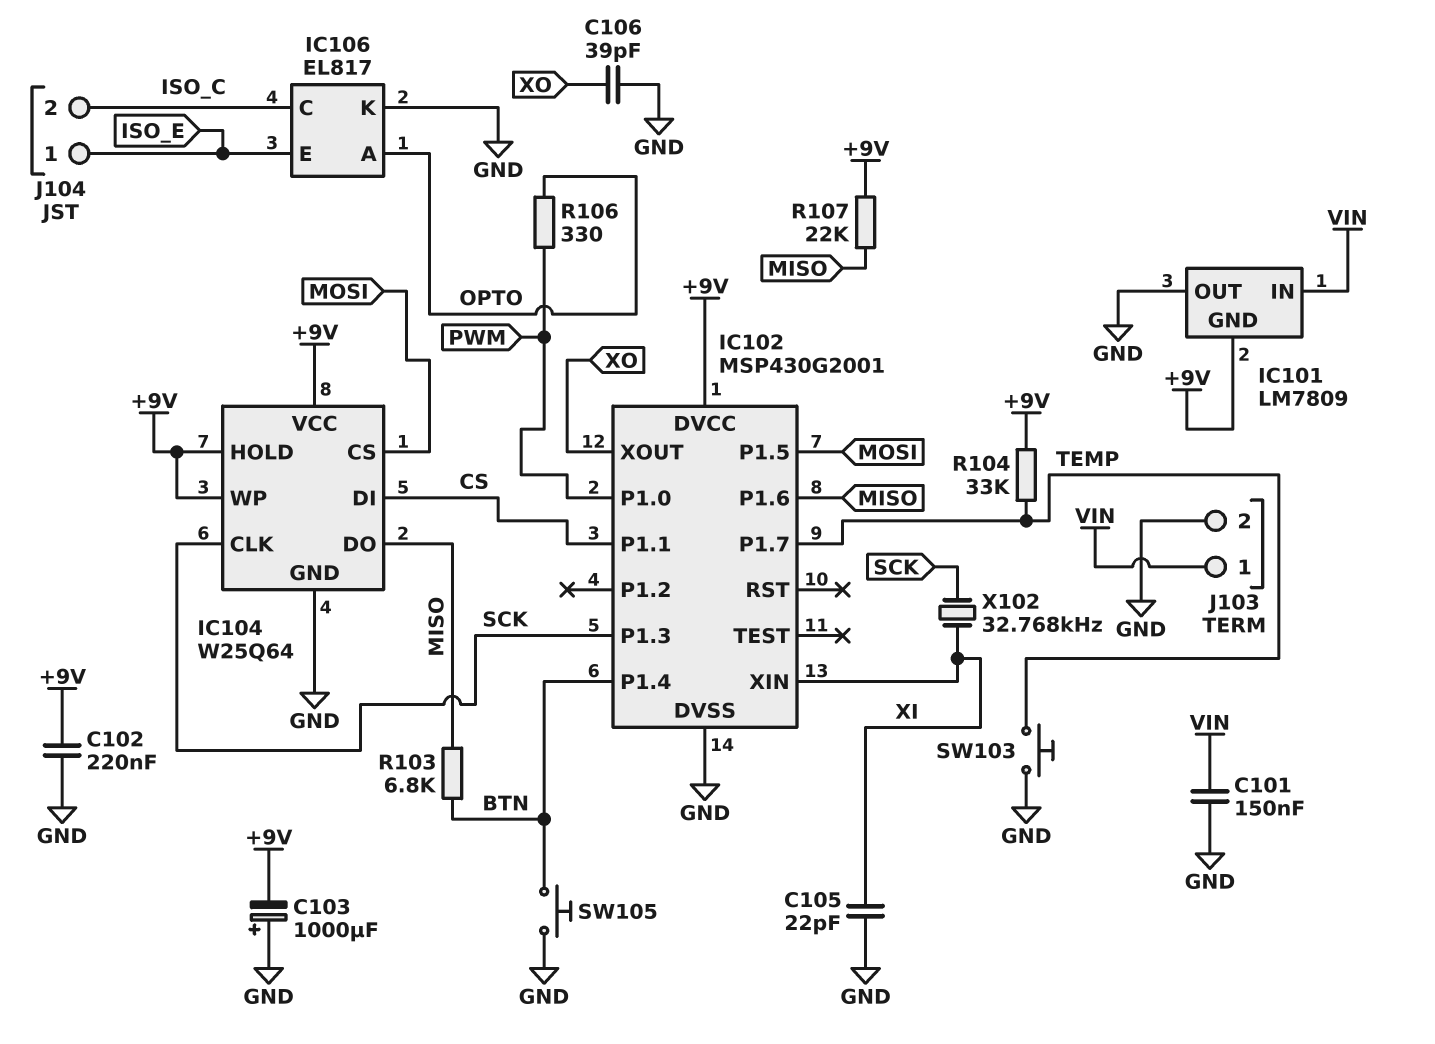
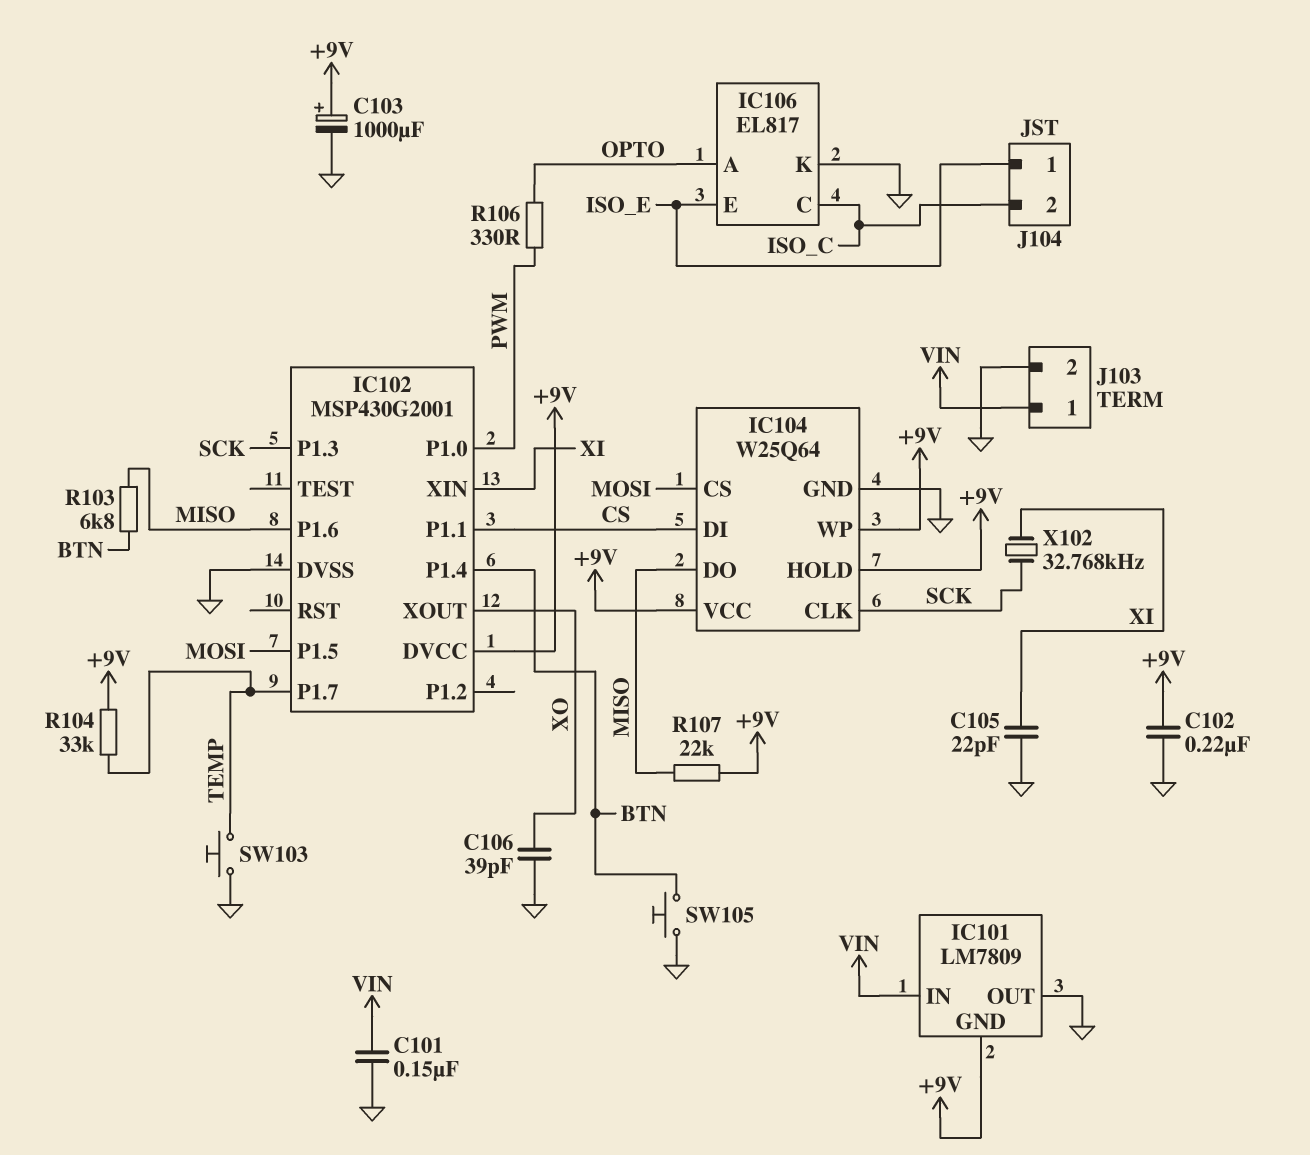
C103: 1000uF (plus GND, minus +9V) -> 1000uF (plus +9V, minus GND)

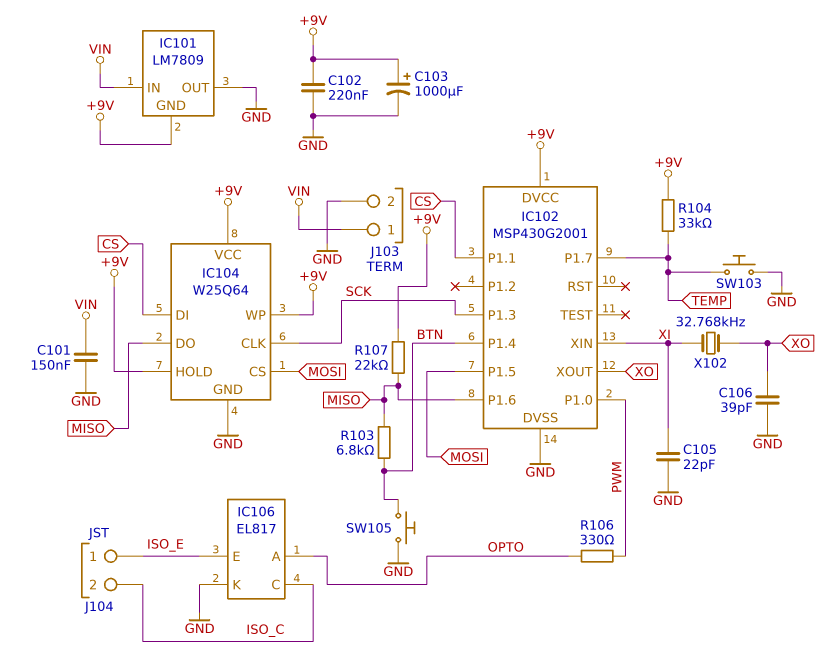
X102: 32.768kHz (SCK, XI) -> 32.768kHz (XI, XO)

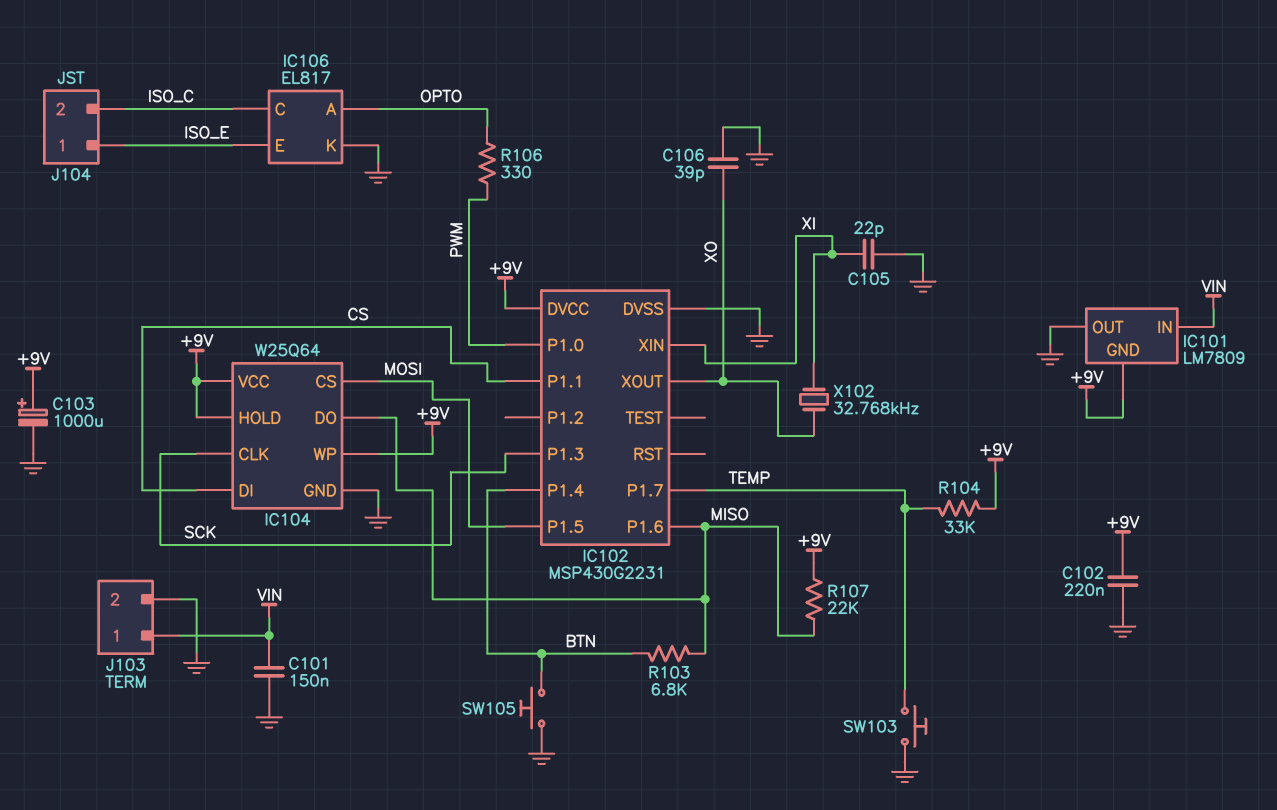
IC102: MSP430G2001 -> MSP430G2231

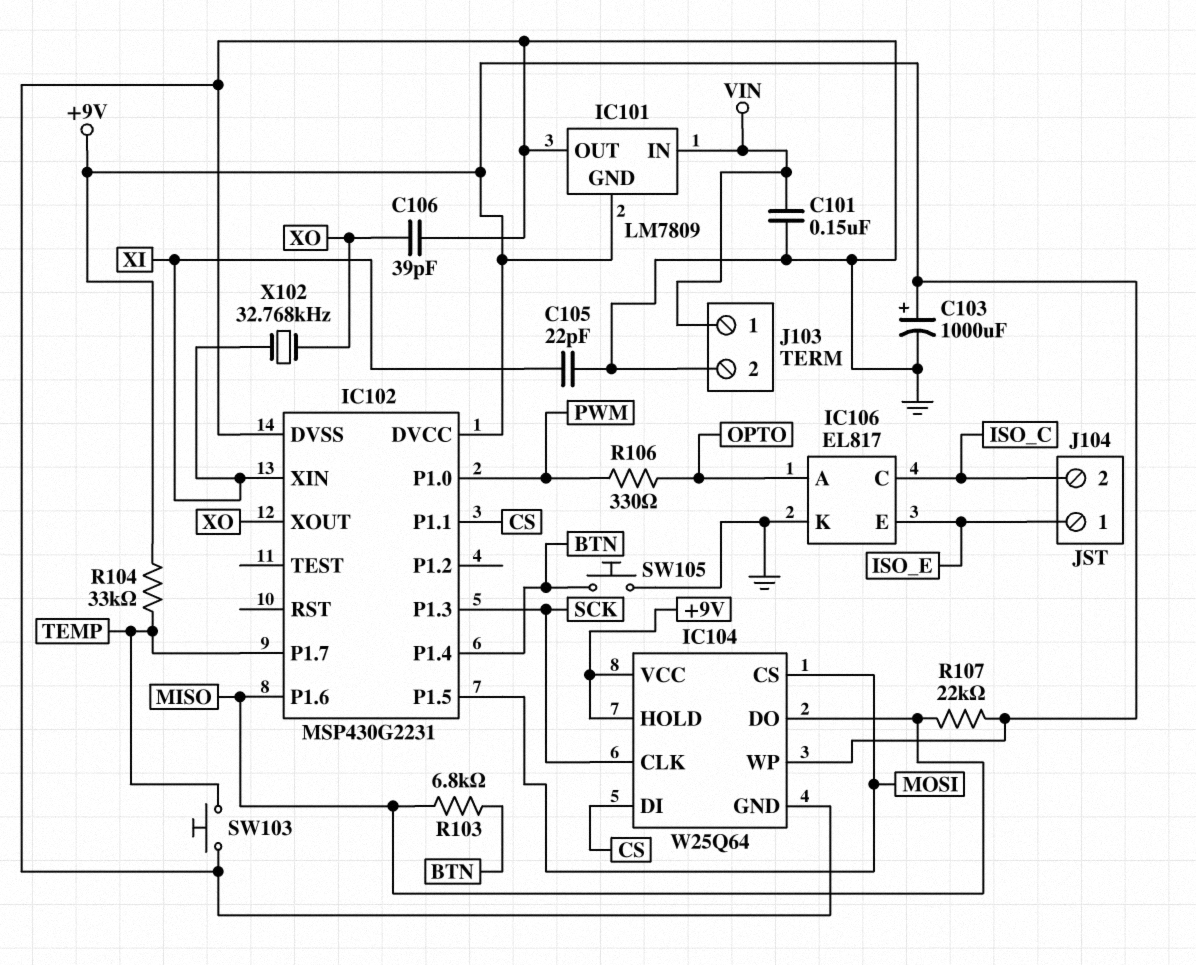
C102: 220nF (+9V, GND) -> none

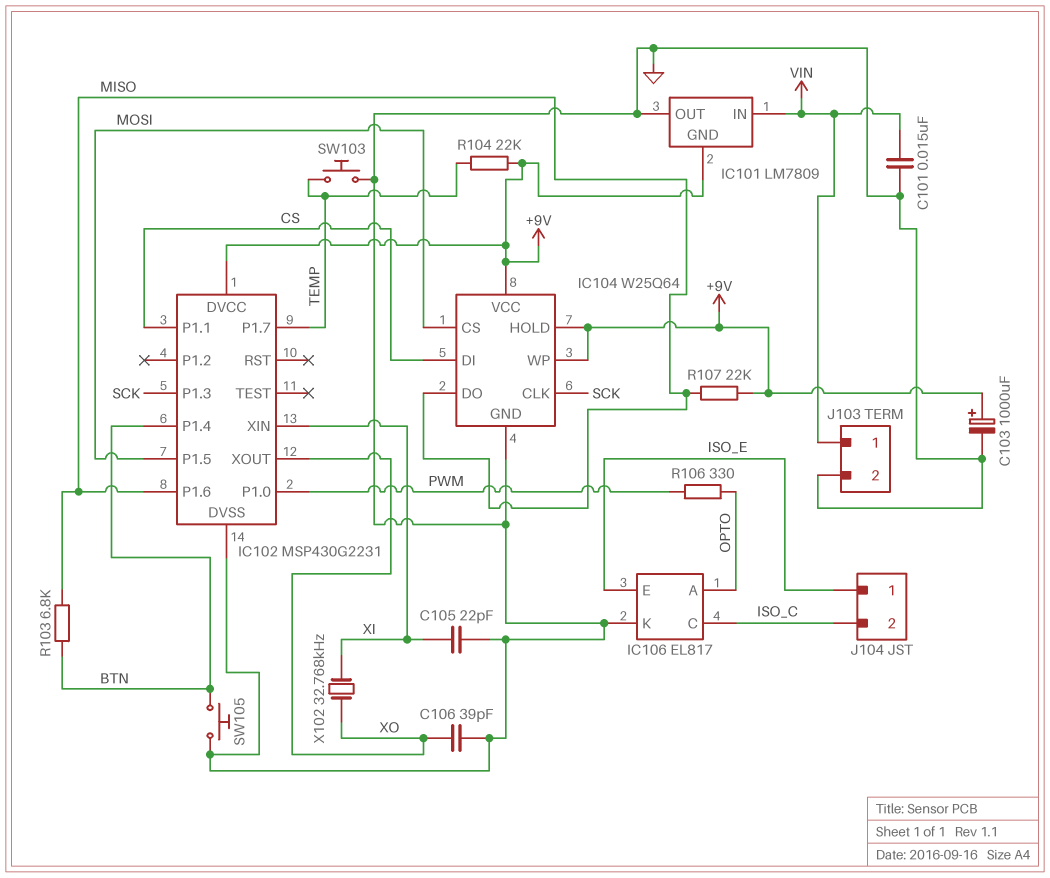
C101: 150nF (GND, VIN) -> 15nF (GND, VIN)
R104: 33k (+9V, TEMP) -> 22k (+9V, TEMP)

